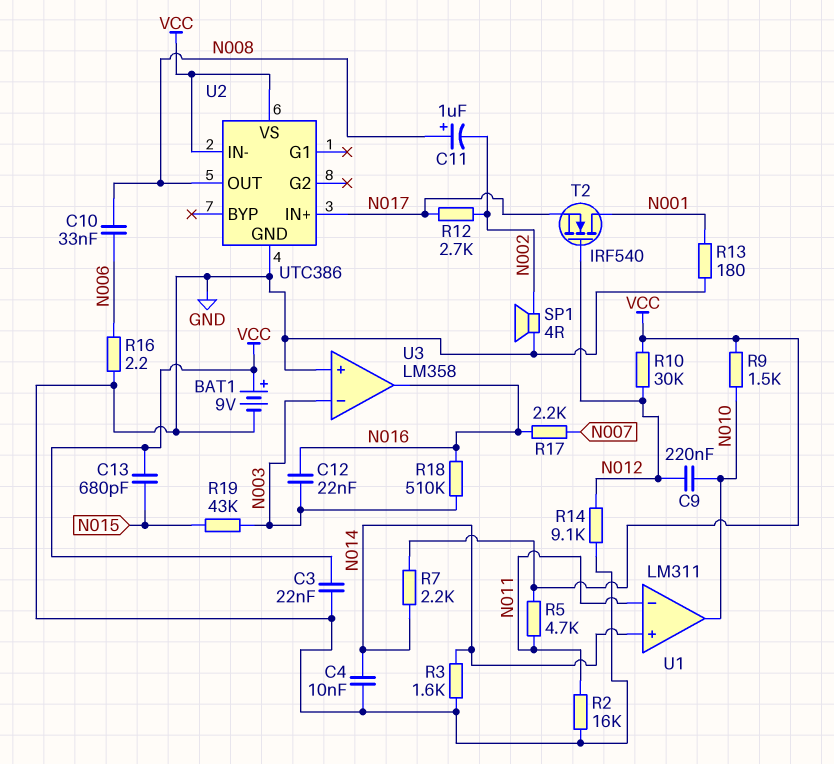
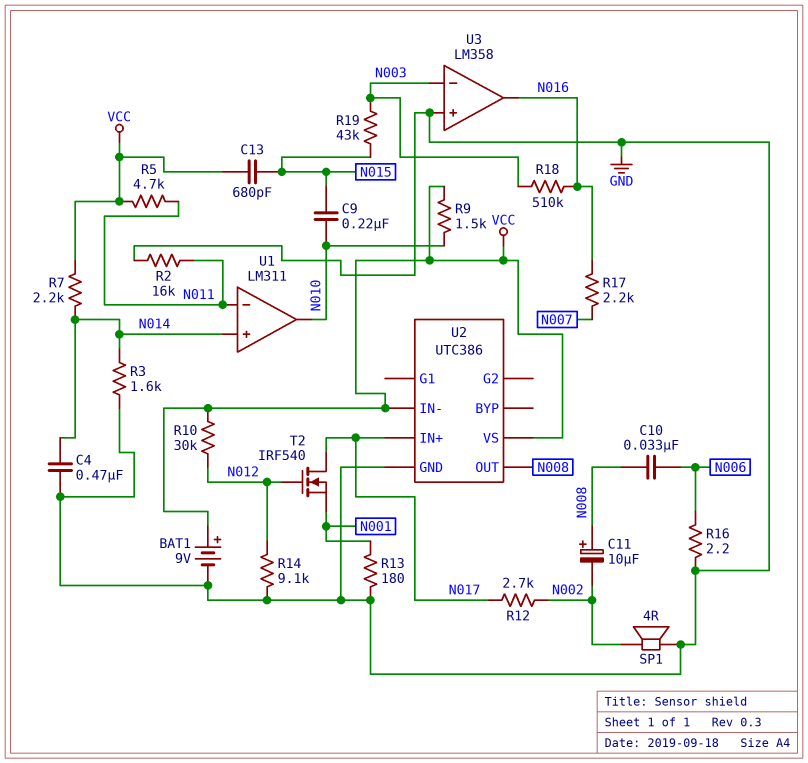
C3: 22nF (GND, VCC) -> none
C4: 10nF (GND, N014) -> 470nF (GND, N014)
C9: 220nF (N010, N012) -> 220nF (N010, N015)
C11: 1uF (plus N008, minus N002) -> 10uF (plus N008, minus N002)
C12: 22nF (N003, N016) -> none
T2: NMOS IRF540 (G N012, D N001, S N017) -> NMOS IRF540 (G N012, D N017, S N001)

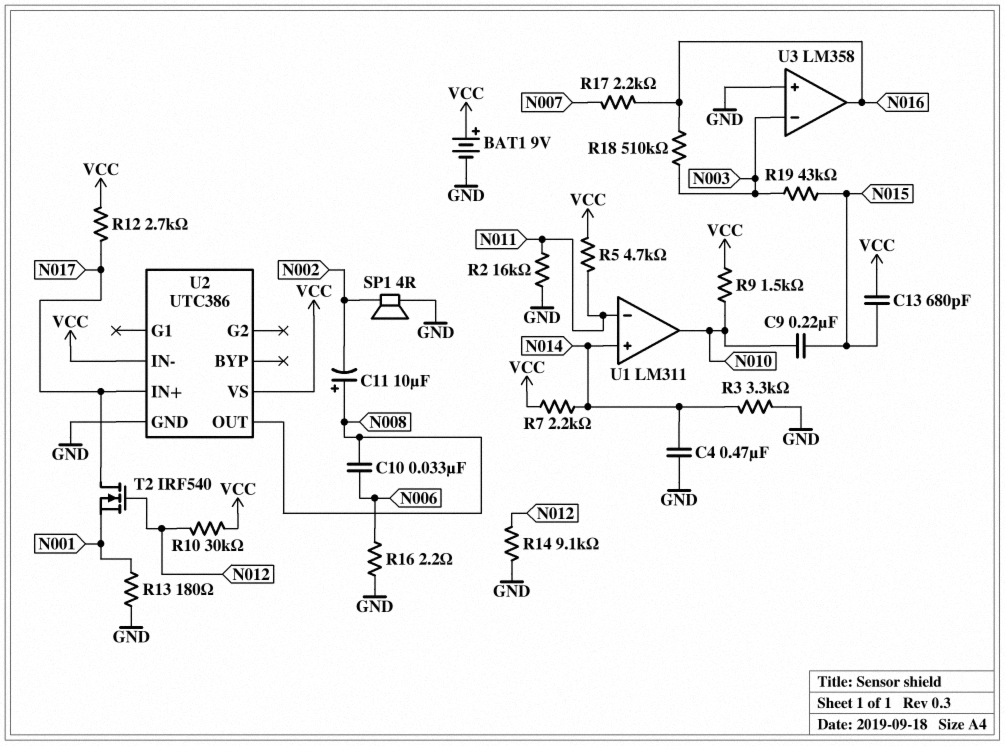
R3: 1.6k (GND, N014) -> 3.3k (GND, N014)
R12: 2.7k (N002, N017) -> 2.7k (N017, VCC)

